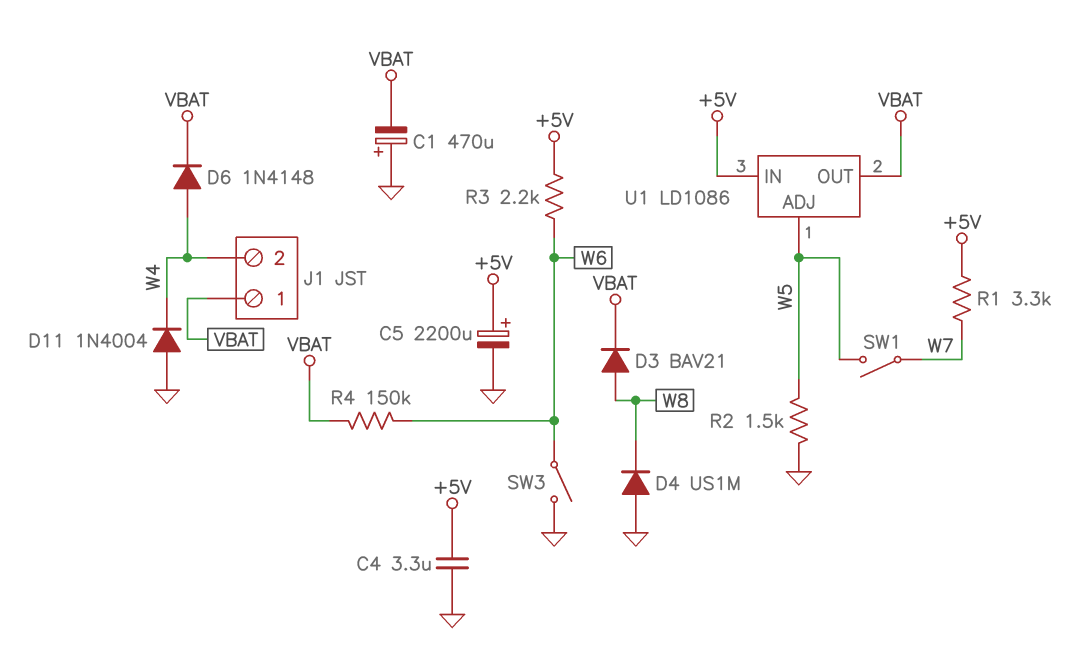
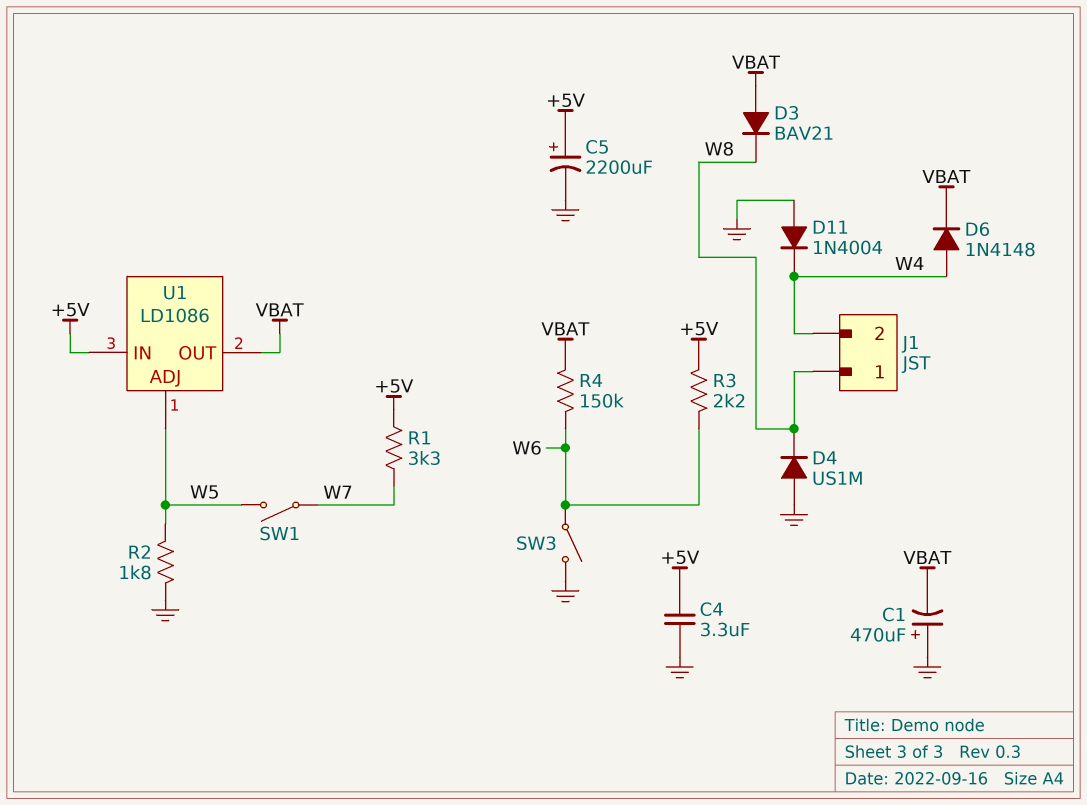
D3: diode BAV21 (A W8, K VBAT) -> diode BAV21 (A VBAT, K W8)
J1 pin 1: VBAT -> W8
R2: 1.5k (GND, W5) -> 1.8k (GND, W5)

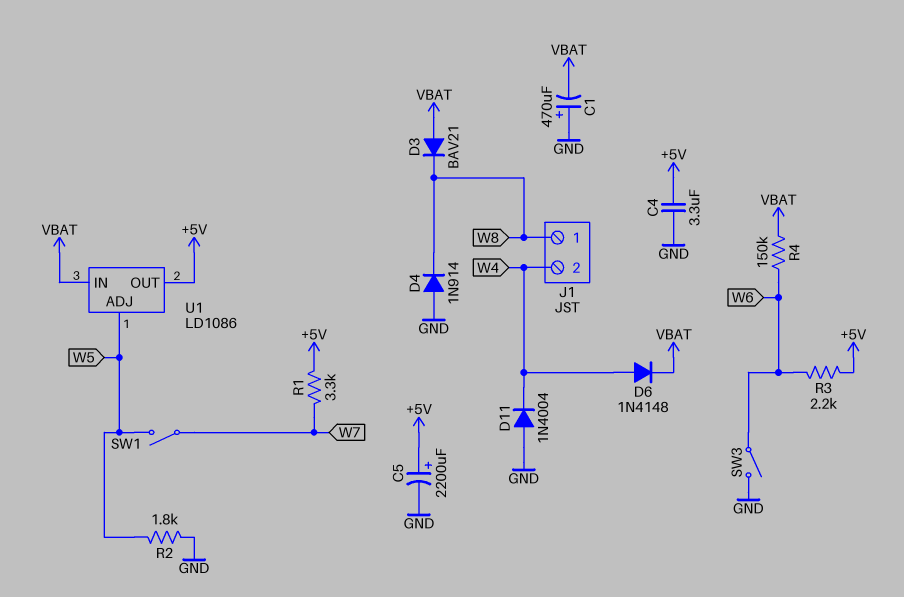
D4: diode US1M (A GND, K W8) -> diode 1N914 (A GND, K W8)
U1 pin IN: +5V -> VBAT
U1 pin OUT: VBAT -> +5V

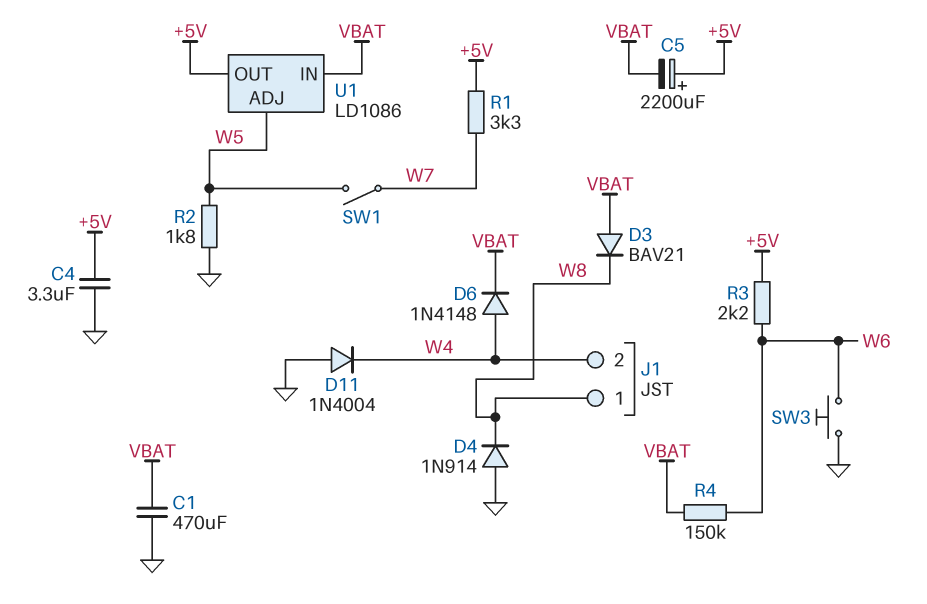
C1: 470uF (plus GND, minus VBAT) -> 470uF (GND, VBAT)
C5: 2200uF (plus +5V, minus GND) -> 2200uF (plus +5V, minus VBAT)
SW3: switch (GND, W6) -> button (GND, W6)

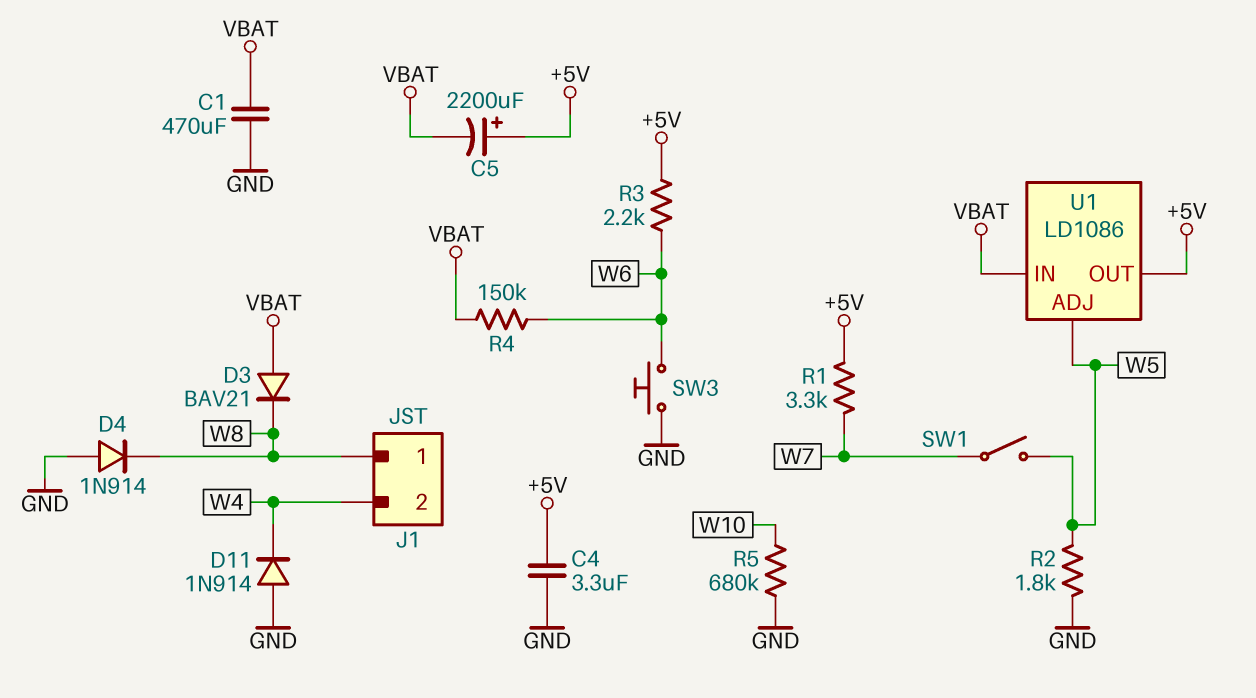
D6: diode 1N4148 (A W4, K VBAT) -> none
D11: diode 1N4004 (A GND, K W4) -> diode 1N914 (A GND, K W4)
R5: none -> 680k (GND, W10)

